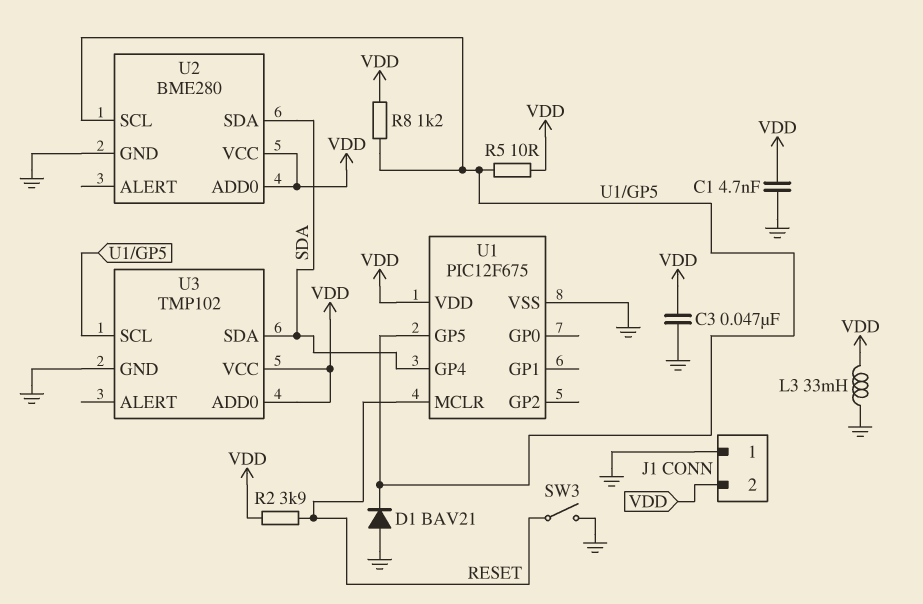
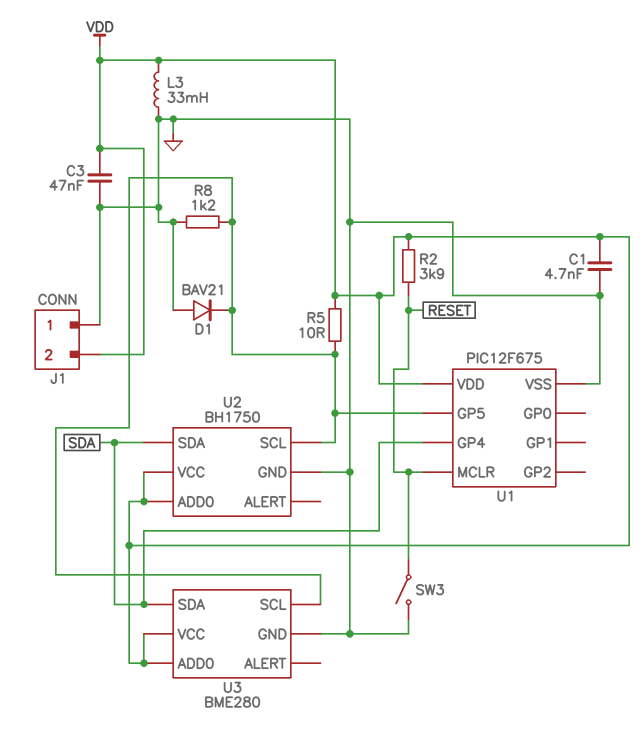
R8: 1.2k (U1/GP5, VDD) -> 1.2k (GND, U1/GP5)
U2: BME280 -> BH1750
U3: TMP102 -> BME280

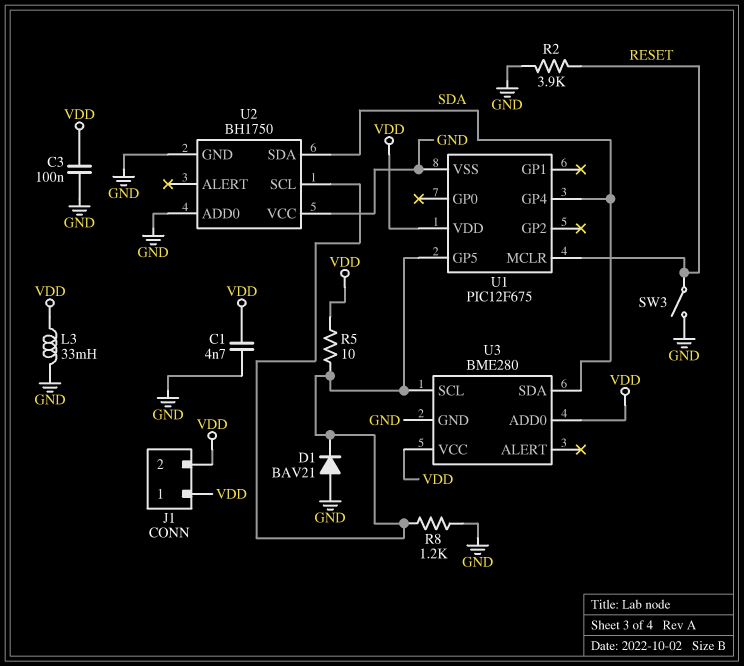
C3: 47nF (GND, VDD) -> 100nF (GND, VDD)
J1 pin 1: GND -> VDD
R2: 3.9k (RESET, VDD) -> 3.9k (GND, RESET)
U2 pin ADD0: VDD -> GND
U2 pin VCC: VDD -> GND

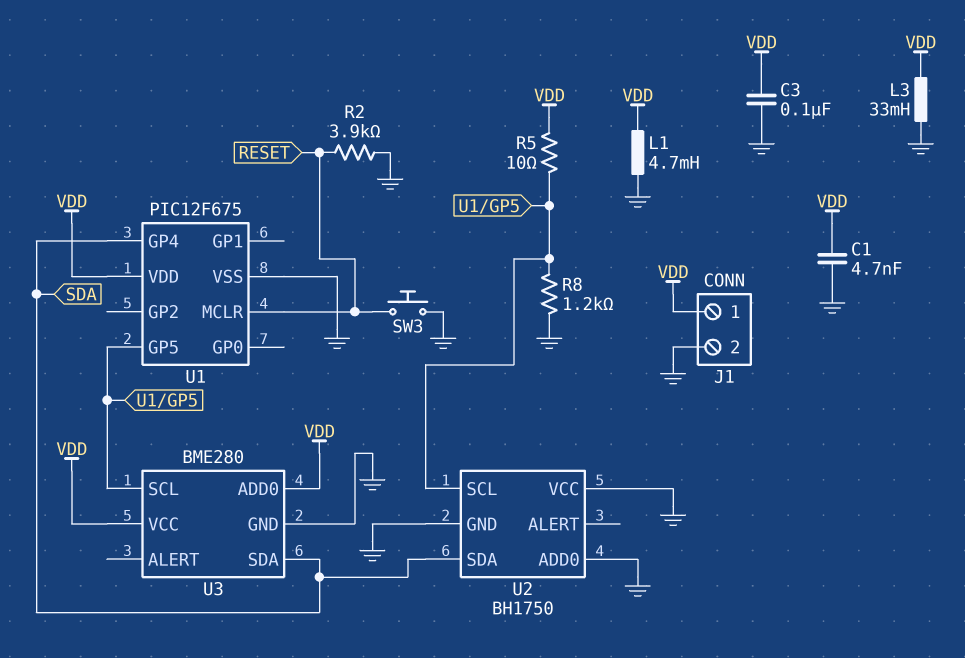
D1: diode BAV21 (A GND, K U1/GP5) -> none
J1 pin 2: VDD -> GND
L1: none -> 4.7mH (GND, VDD)
SW3: switch (GND, RESET) -> button (GND, RESET)

